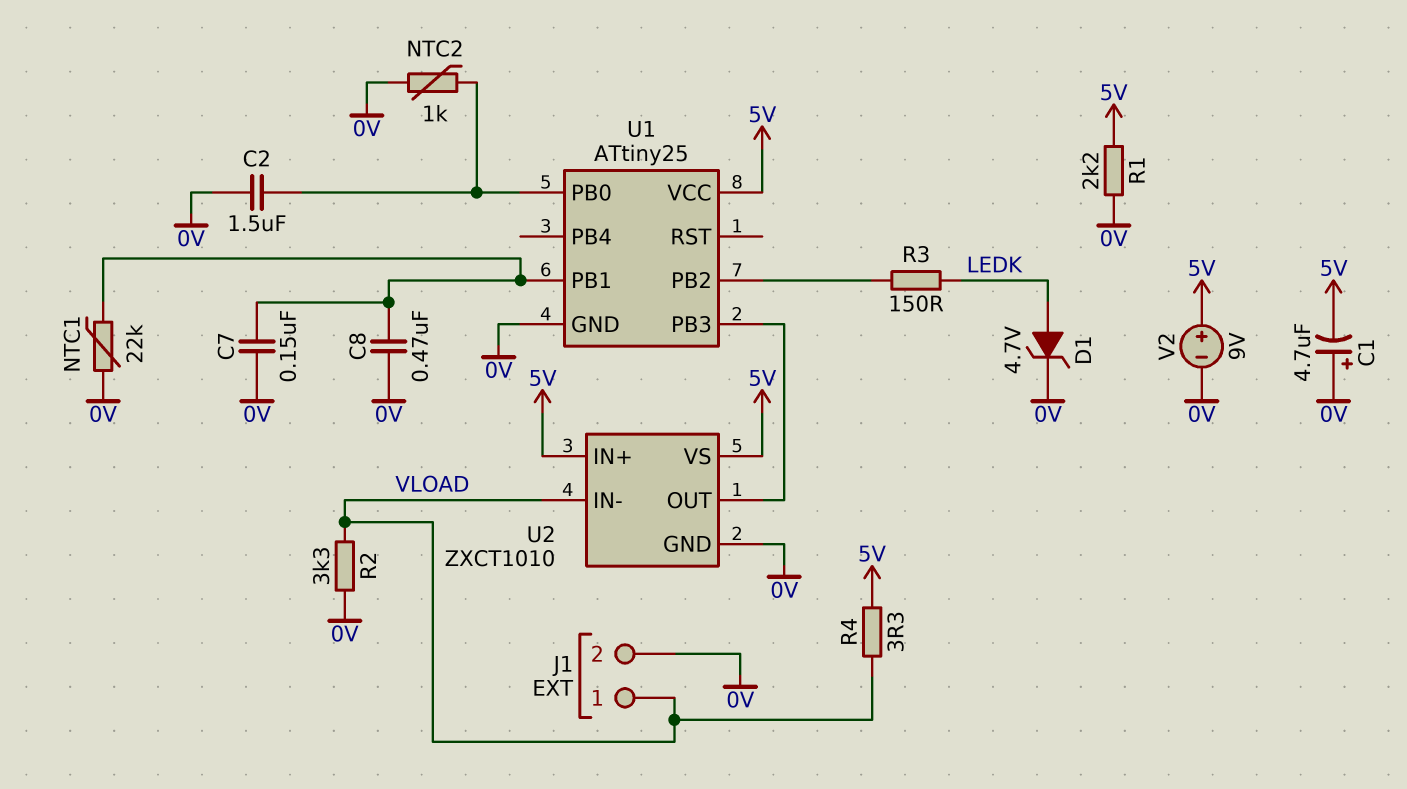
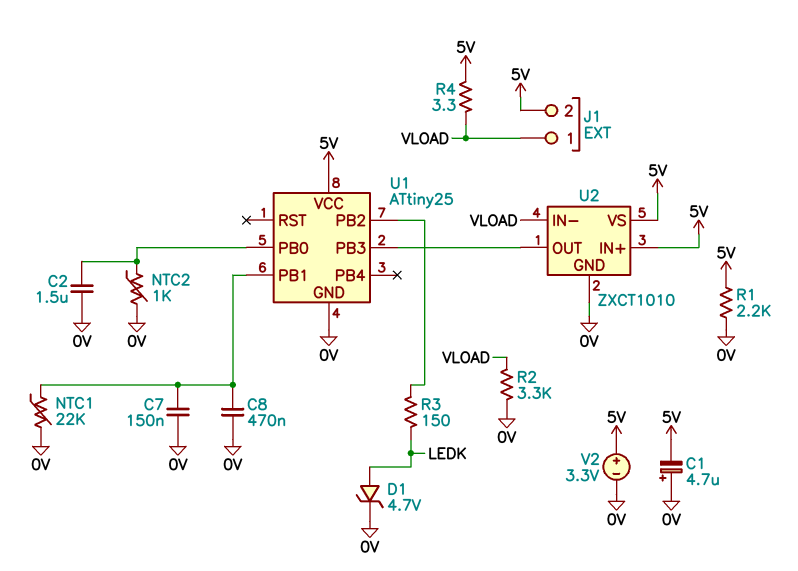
J1 pin 2: 0V -> 5V
V2: 9V (plus 5V, minus 0V) -> 3.3V (plus 5V, minus 0V)

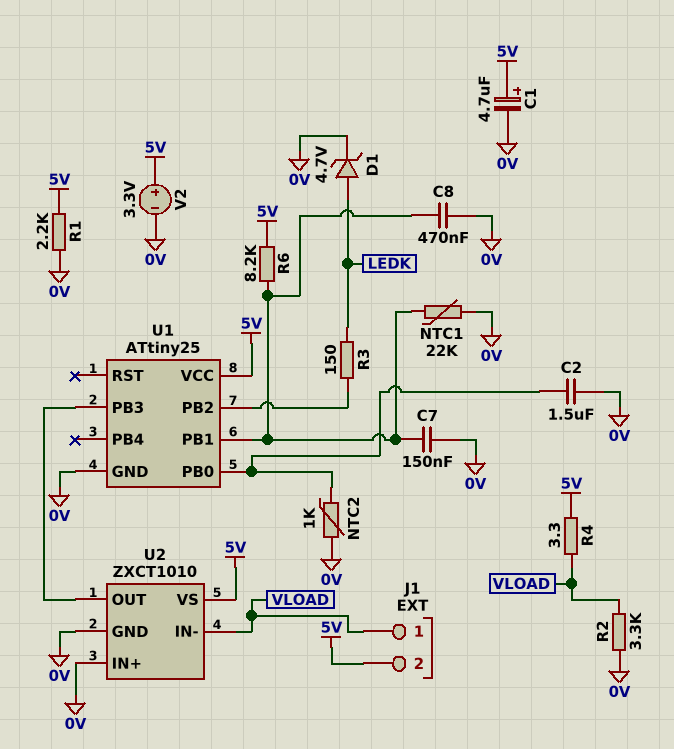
C1: 4.7uF (plus 0V, minus 5V) -> 4.7uF (plus 5V, minus 0V)
R6: none -> 8.2k (5V, U1/PB1)
U2 pin IN+: 5V -> 0V

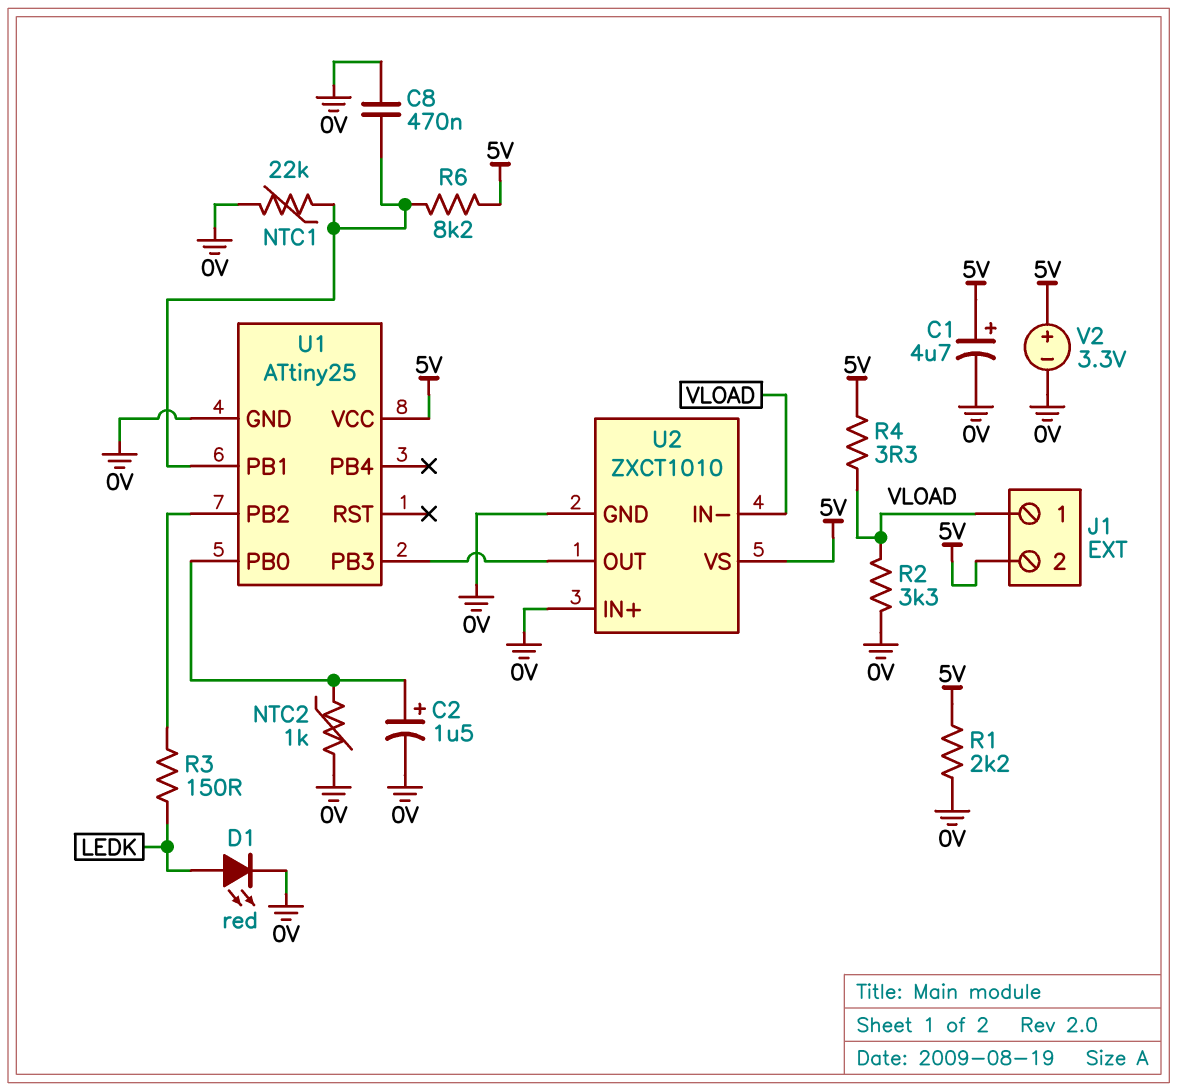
C2: 1.5uF (0V, U1/PB0) -> 1.5uF (plus U1/PB0, minus 0V)
C7: 150nF (0V, U1/PB1) -> none
D1: zener 4.7V (A LEDK, K 0V) -> LED red (A LEDK, K 0V)

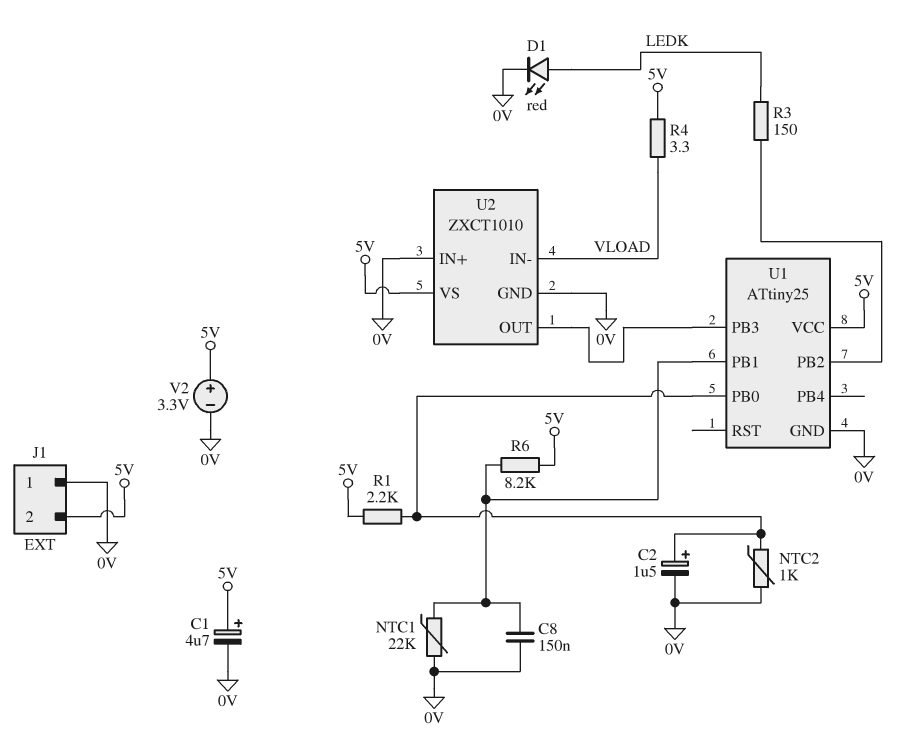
C8: 470nF (0V, U1/PB1) -> 150nF (0V, U1/PB1)
J1 pin 1: VLOAD -> 0V
R1: 2.2k (0V, 5V) -> 2.2k (5V, U1/PB0)
R2: 3.3k (0V, VLOAD) -> none

